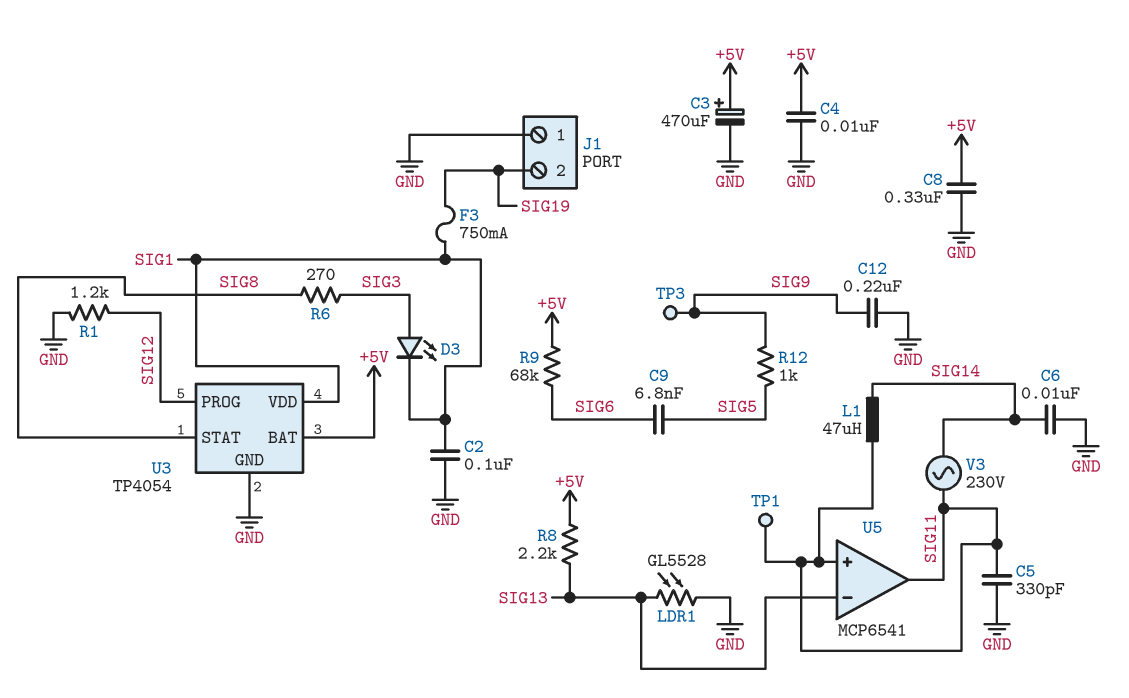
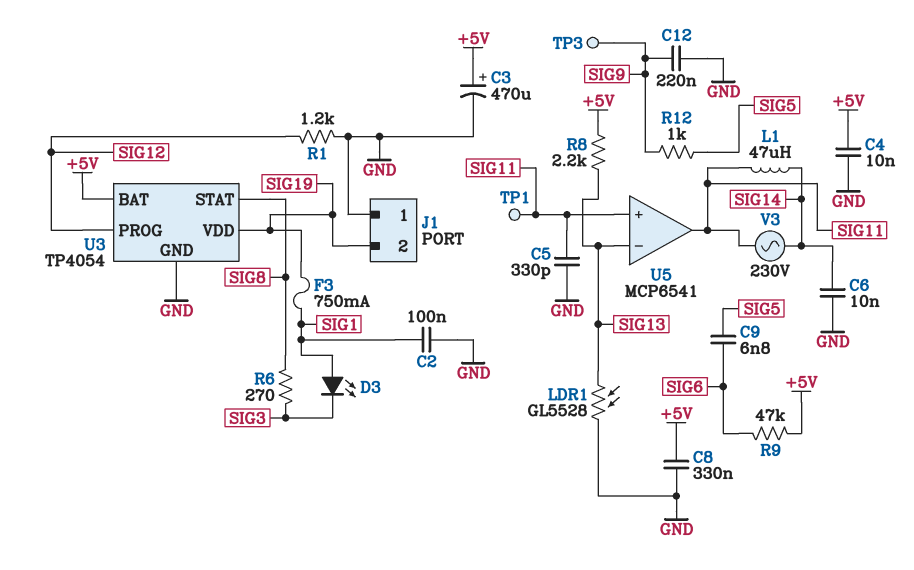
D3: LED (A SIG3, K SIG1) -> LED (A SIG1, K SIG3)
R9: 68k (+5V, SIG6) -> 47k (+5V, SIG6)
U3 pin VDD: SIG1 -> SIG19

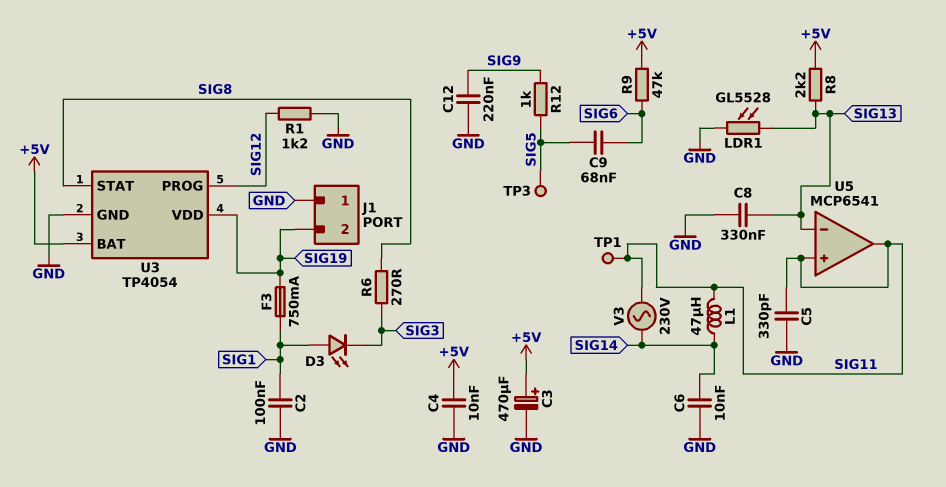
C8: 330nF (+5V, GND) -> 330nF (GND, SIG13)
C9: 6.8nF (SIG5, SIG6) -> 68nF (SIG5, SIG6)
TP3: test point (SIG9) -> test point (SIG5)

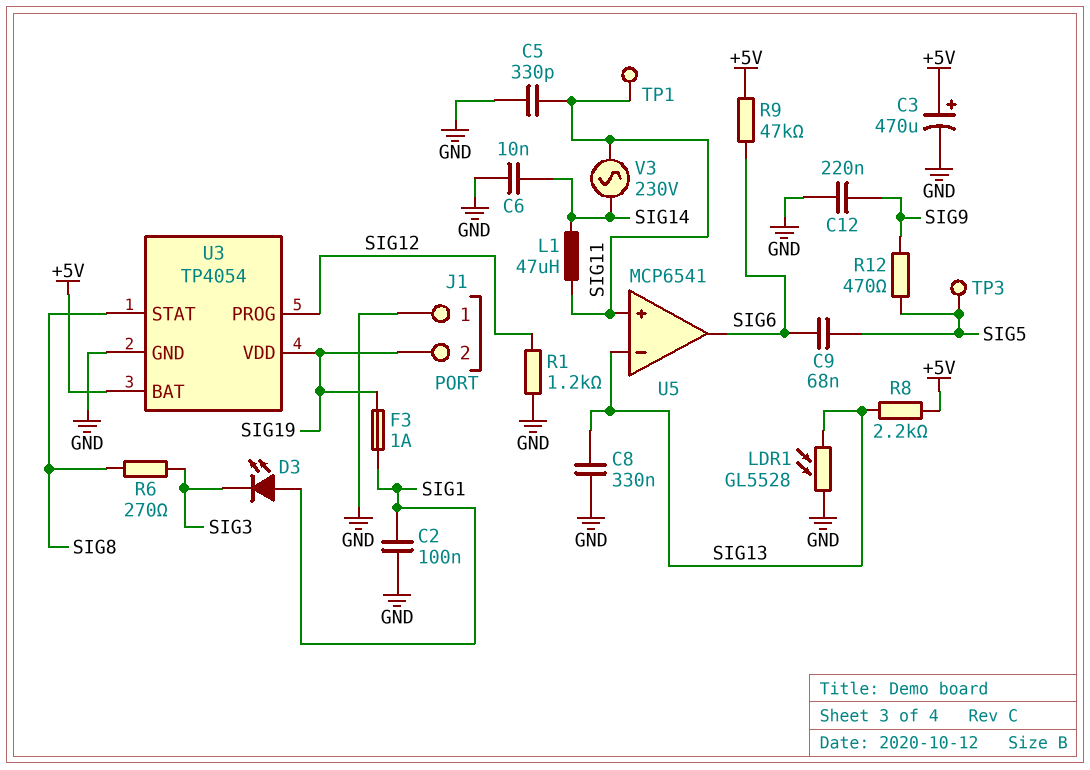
C4: 10nF (+5V, GND) -> none
F3: 750mA (SIG1, SIG19) -> 1A (SIG1, SIG19)
R12: 1k (SIG5, SIG9) -> 470 (SIG5, SIG9)
U5 pin out: SIG11 -> SIG6

